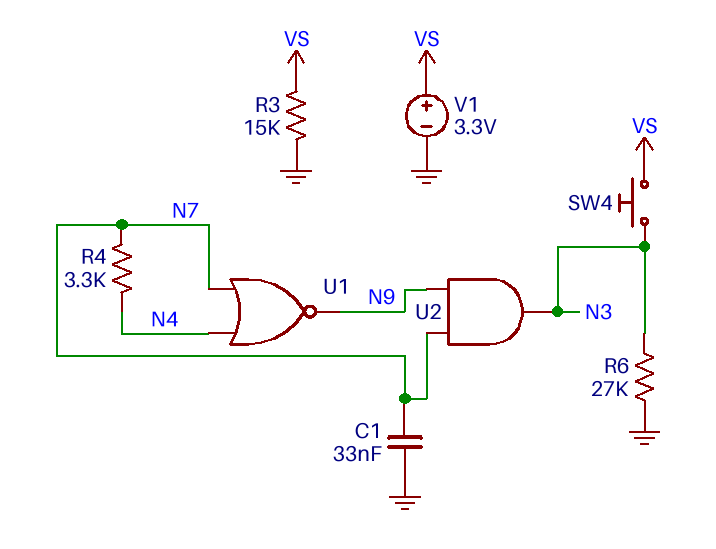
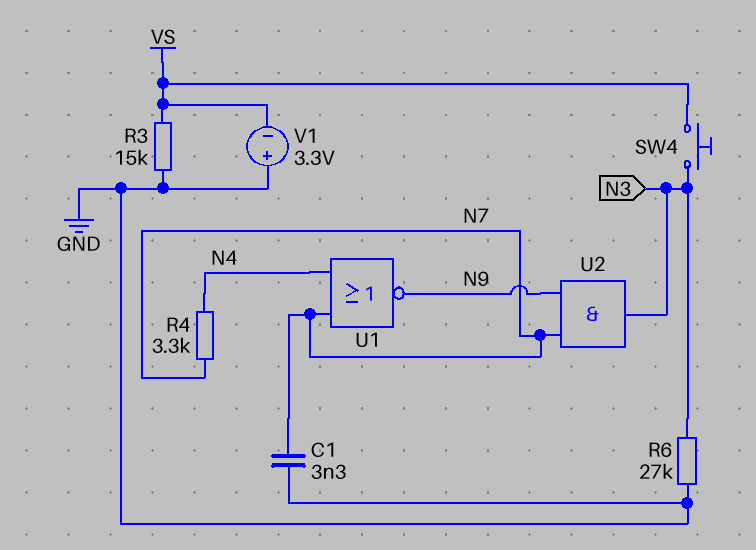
C1: 33nF (GND, N7) -> 3.3nF (GND, N7)
V1: 3.3V (plus VS, minus GND) -> 3.3V (plus GND, minus VS)

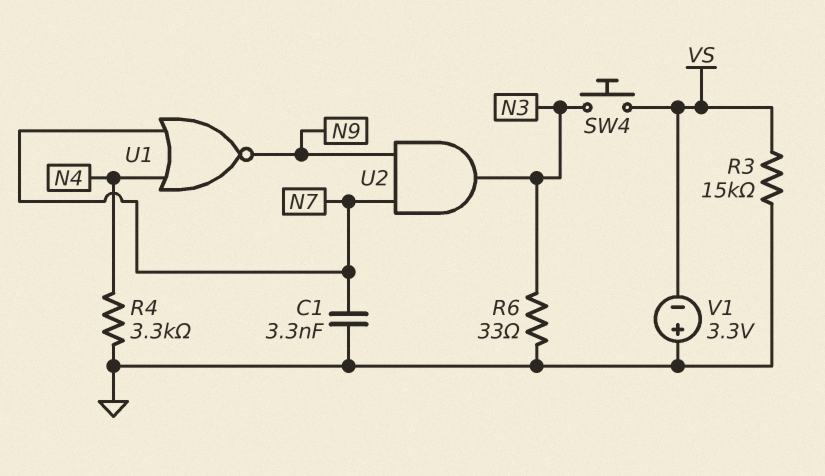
R4: 3.3k (N4, N7) -> 3.3k (GND, N4)
R6: 27k (GND, N3) -> 33 (GND, N3)

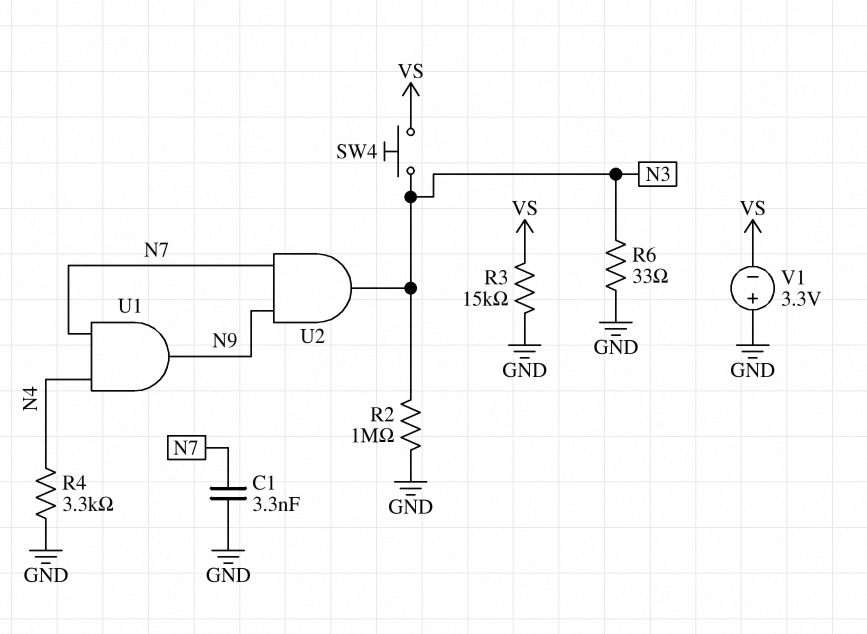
R2: none -> 1M (GND, N3)
U1: NOR (in N4, in N7, out N9) -> AND (in N4, in N7, out N9)

